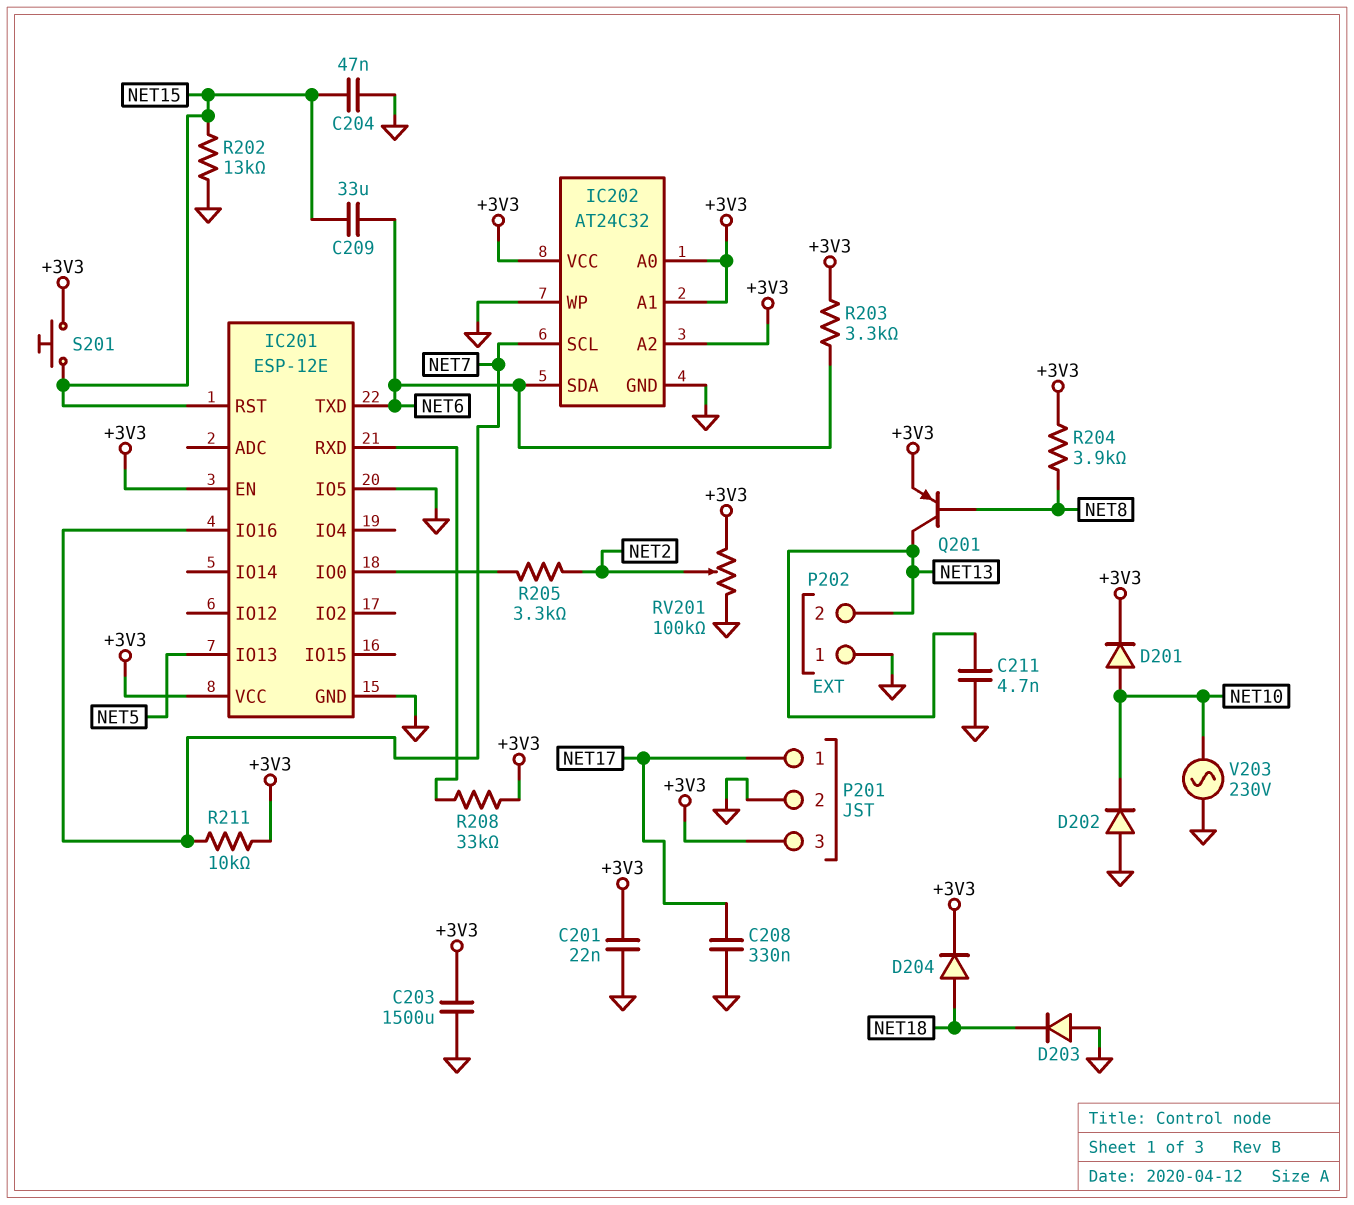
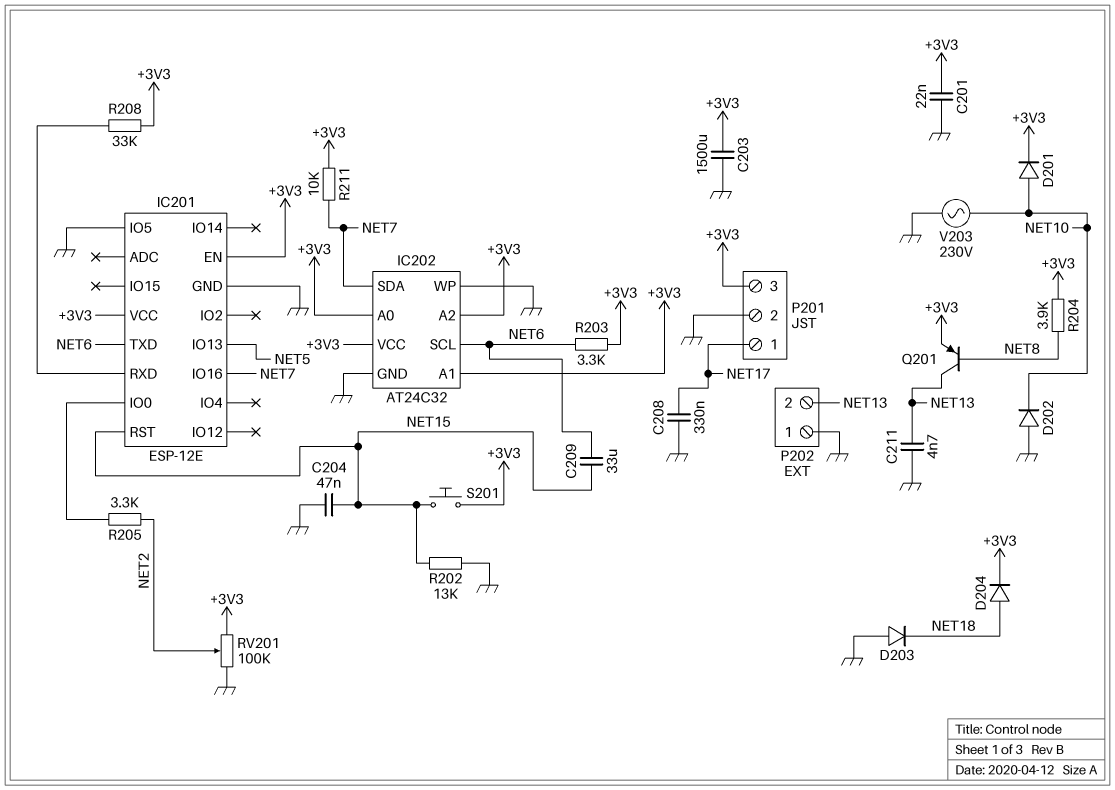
IC202 pin SCL: NET7 -> NET6
IC202 pin SDA: NET6 -> NET7

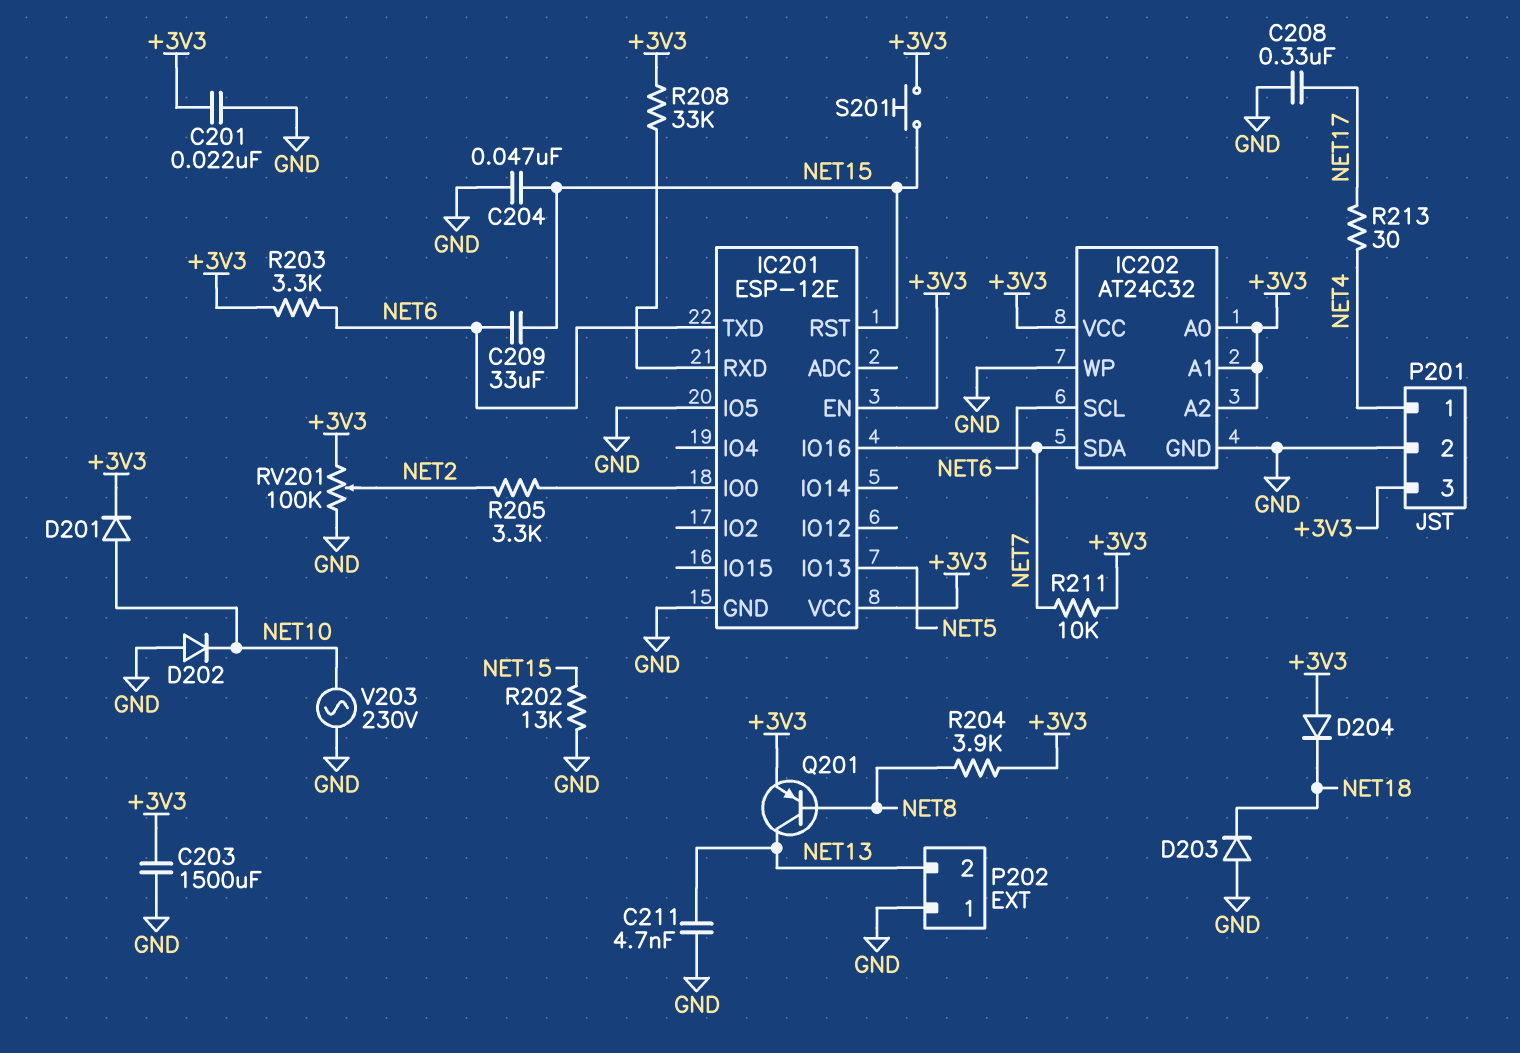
D204: diode (A NET18, K +3V3) -> diode (A +3V3, K NET18)
P201 pin 1: NET17 -> NET4
R213: none -> 30 (NET4, NET17)

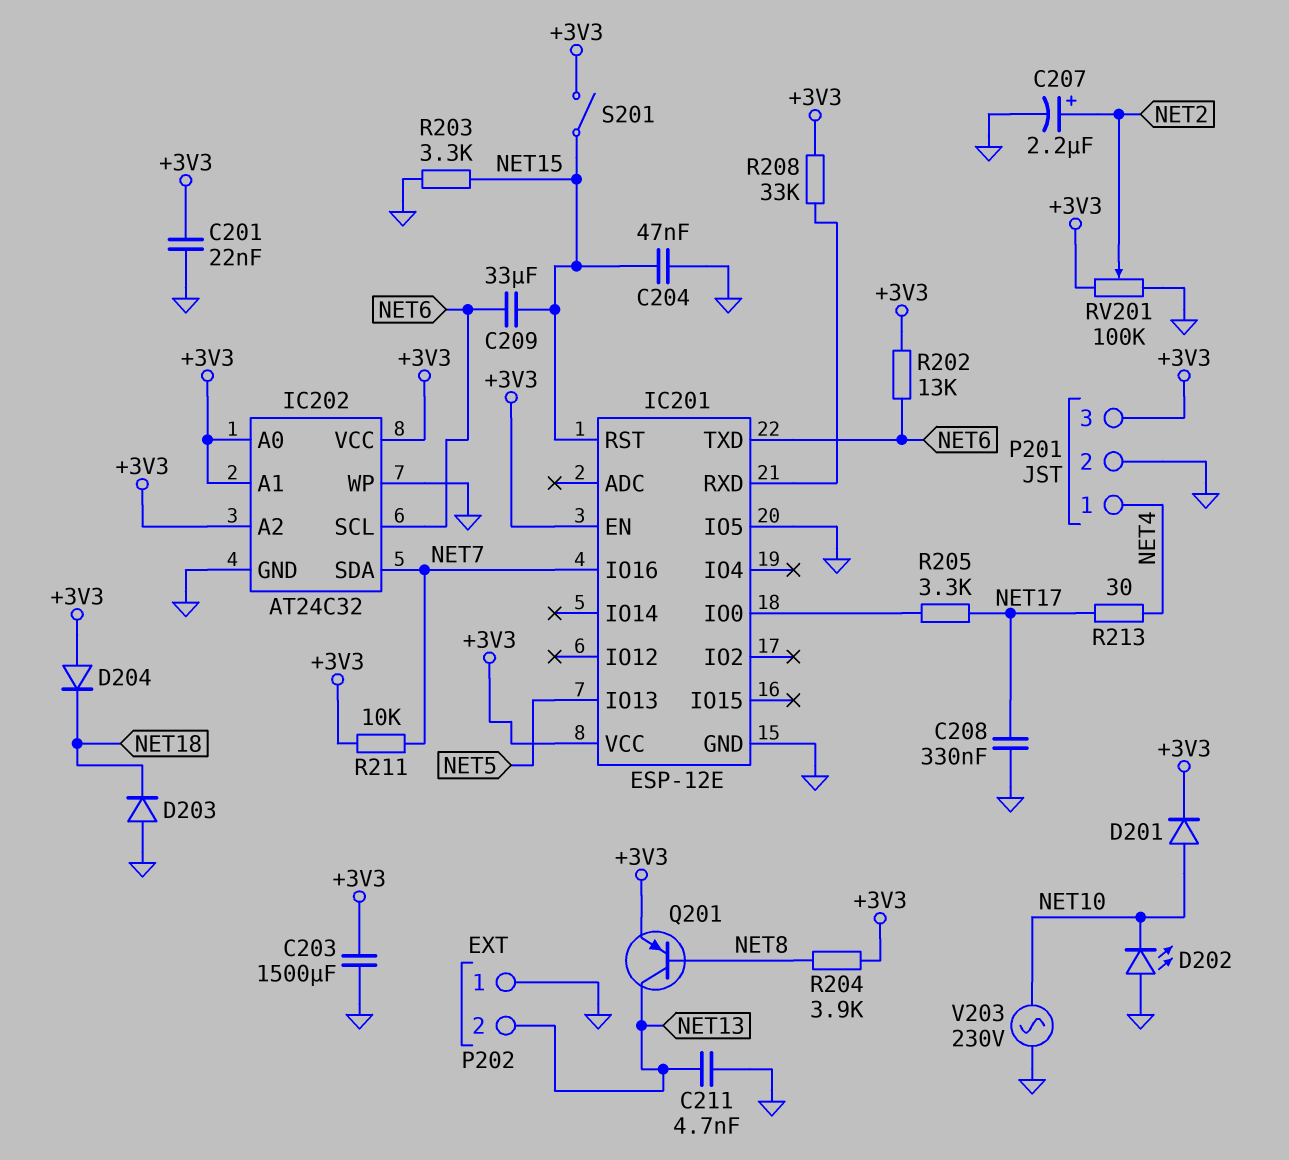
C207: none -> 2.2uF (plus NET2, minus GND)
D202: diode (A GND, K NET10) -> LED (A GND, K NET10)
R202: 13k (GND, NET15) -> 13k (+3V3, NET6)
R203: 3.3k (+3V3, NET6) -> 3.3k (GND, NET15)
R205: 3.3k (IC201/IO0, NET2) -> 3.3k (IC201/IO0, NET17)
S201: button (+3V3, NET15) -> switch (+3V3, NET15)

